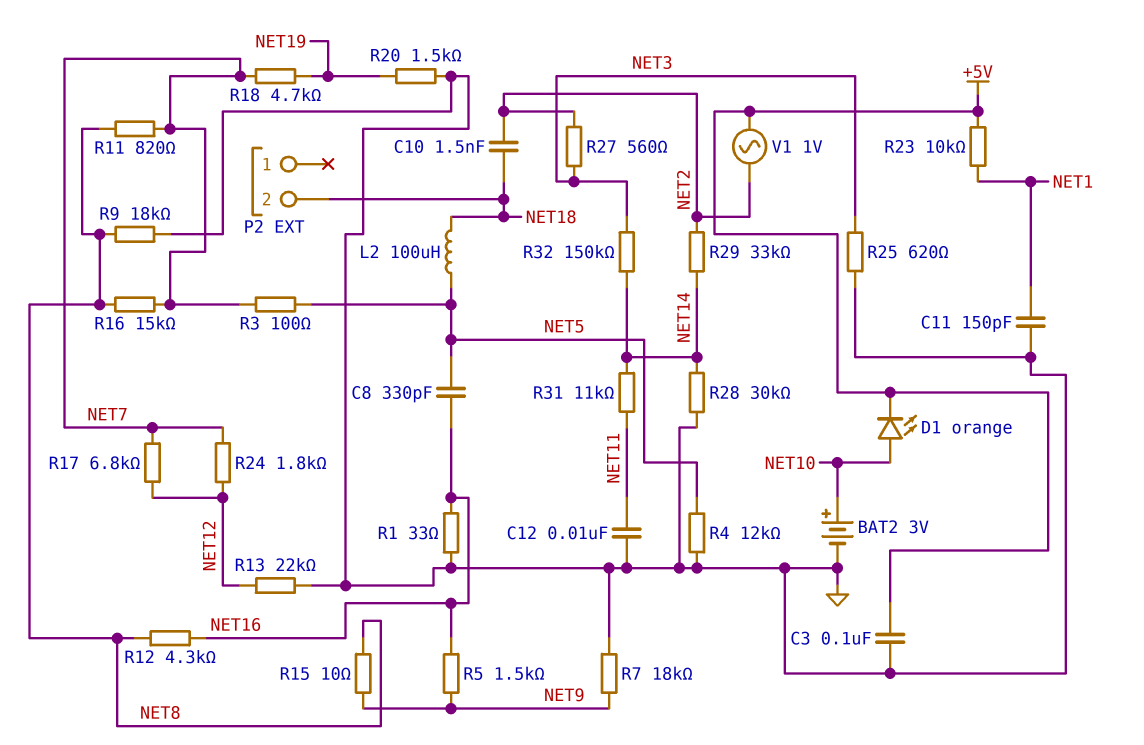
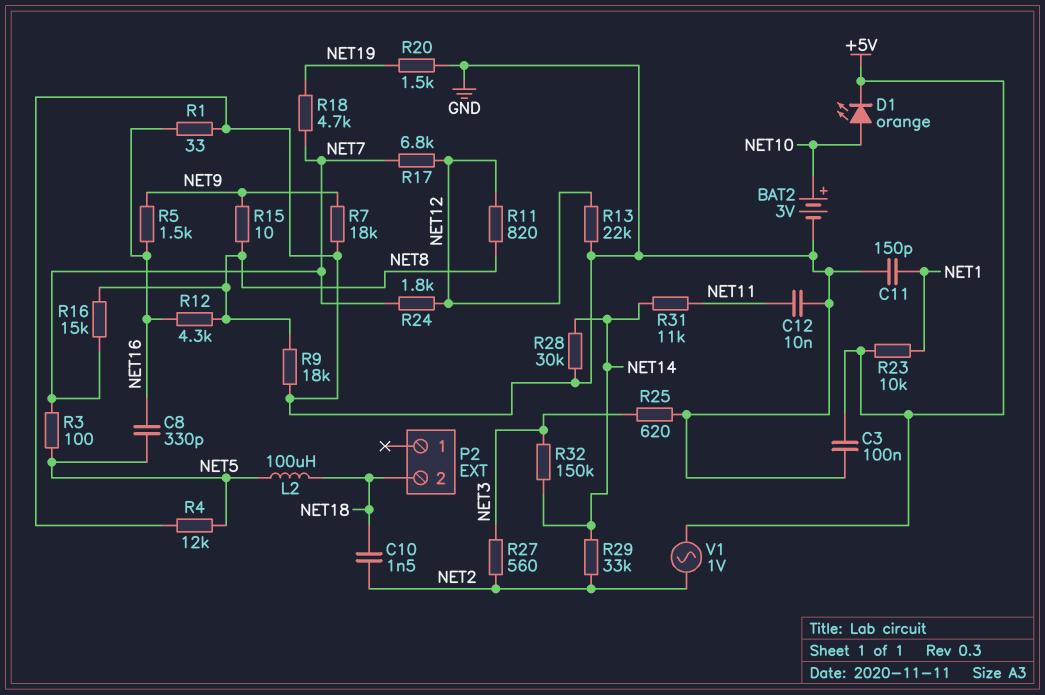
R11: 820 (NET7, NET8) -> 820 (NET8, NET12)

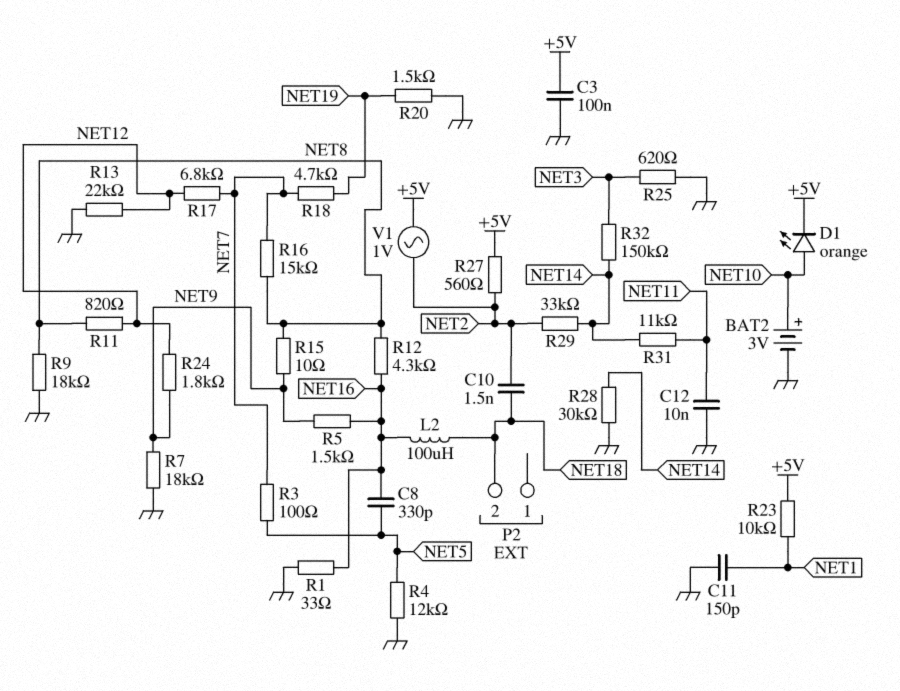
L2: 100uH (NET5, NET18) -> 100uH (NET16, NET18)
R24: 1.8k (NET7, NET12) -> 1.8k (NET9, NET12)
R27: 560 (NET2, NET3) -> 560 (+5V, NET2)

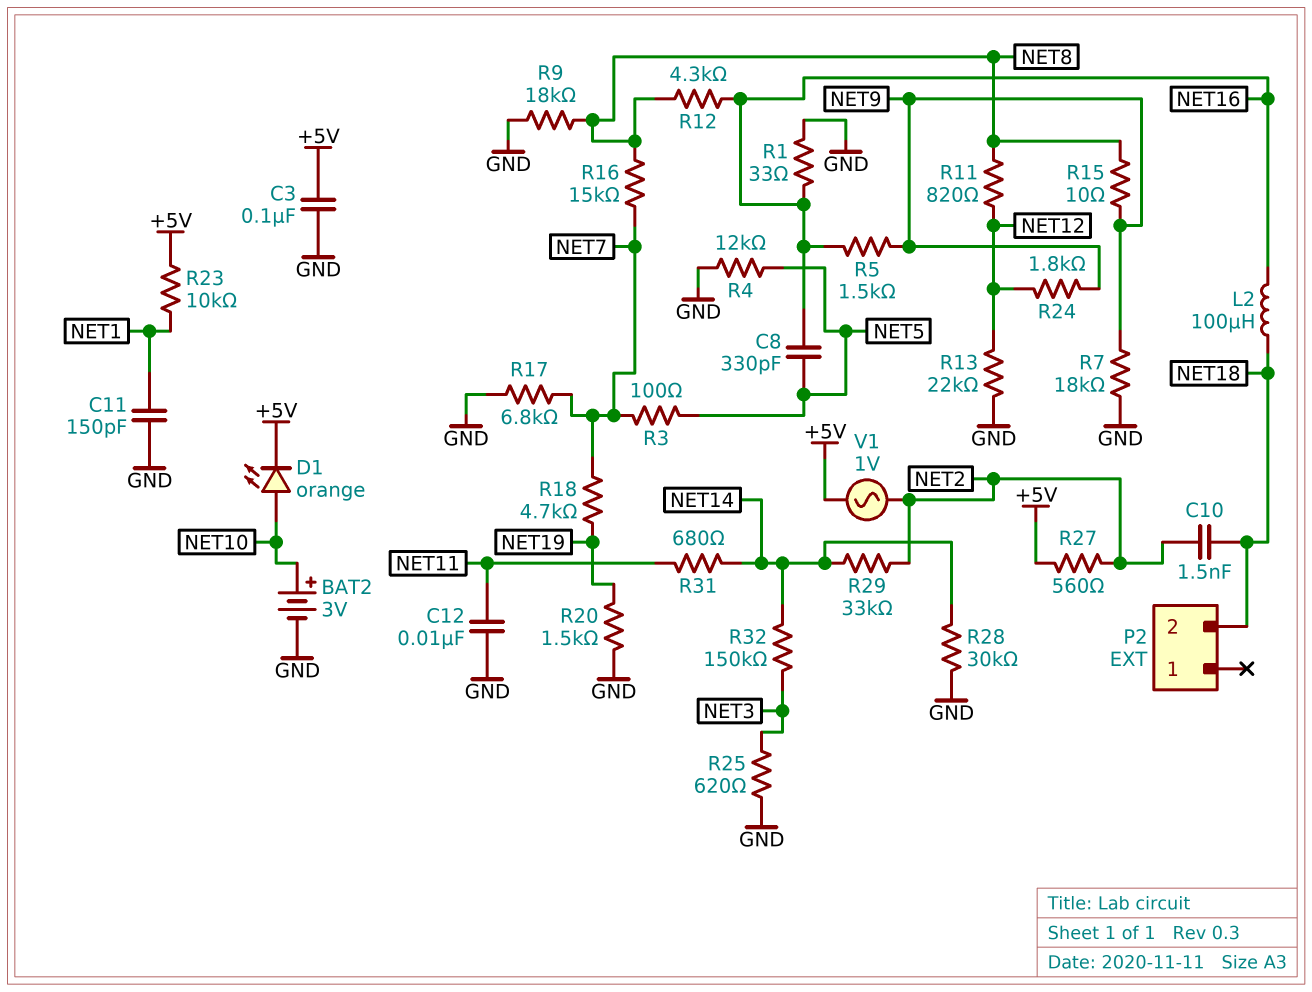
R17: 6.8k (NET7, NET12) -> 6.8k (GND, NET7)
R31: 11k (NET11, NET14) -> 680 (NET11, NET14)

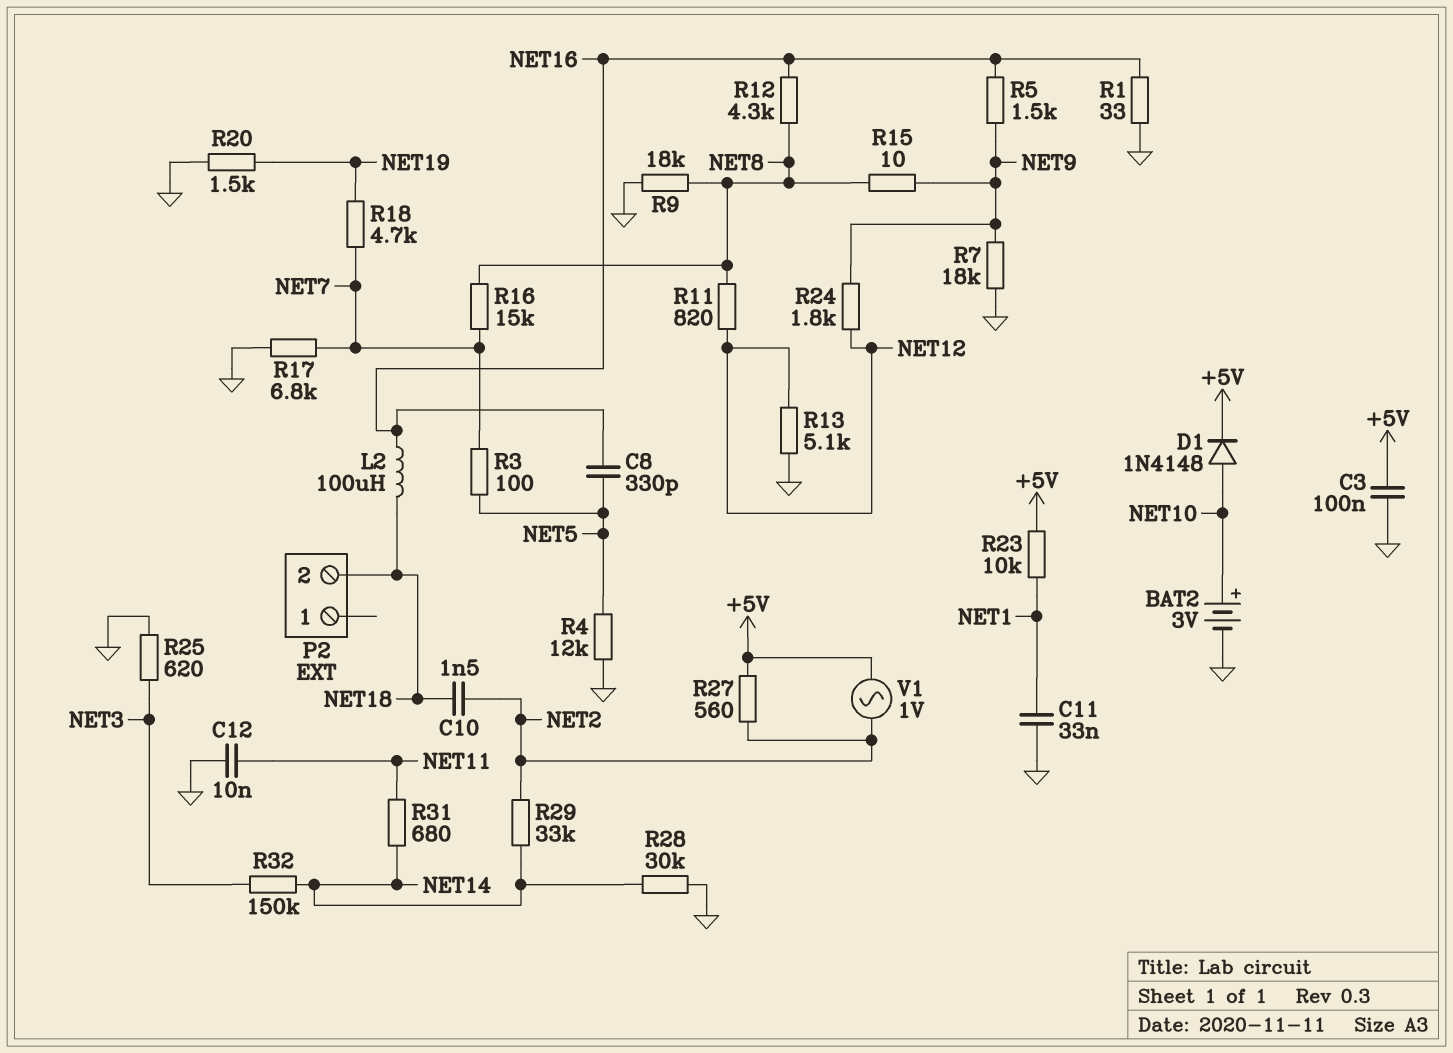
C11: 150pF (GND, NET1) -> 33nF (GND, NET1)
D1: LED orange (A NET10, K +5V) -> diode 1N4148 (A NET10, K +5V)
R13: 22k (GND, NET12) -> 5.1k (GND, NET12)

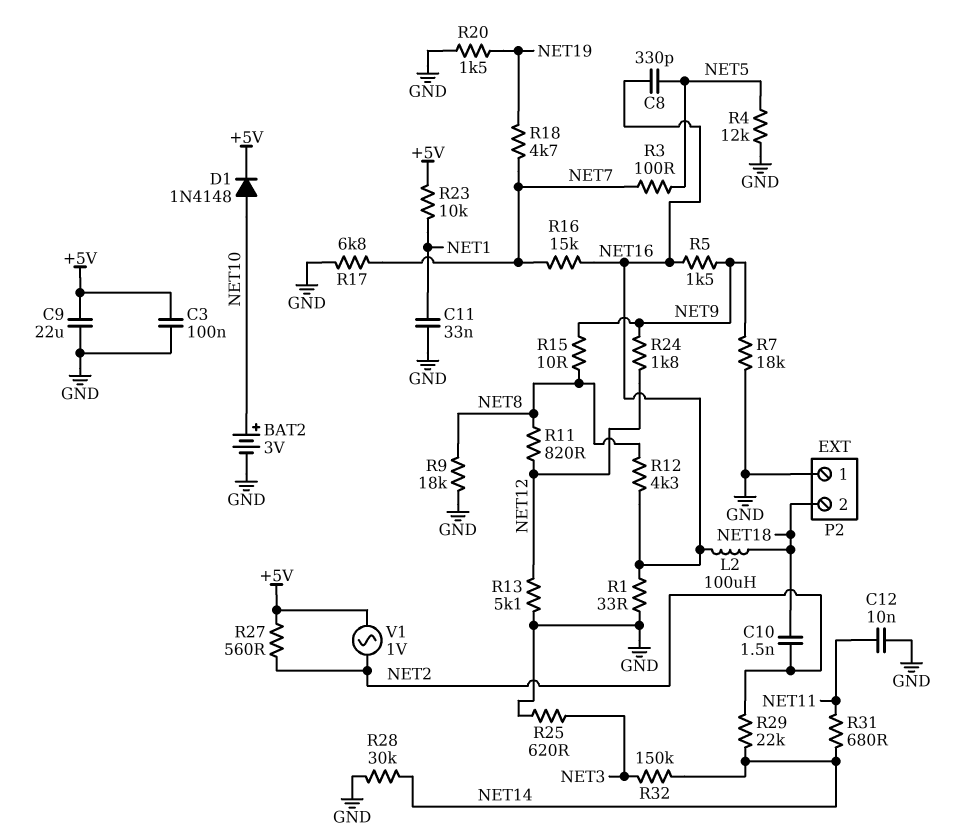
C9: none -> 22uF (+5V, GND)
P2 pin 1: none -> GND
R16: 15k (NET7, NET8) -> 15k (NET7, NET16)
R29: 33k (NET2, NET14) -> 22k (NET2, NET14)

